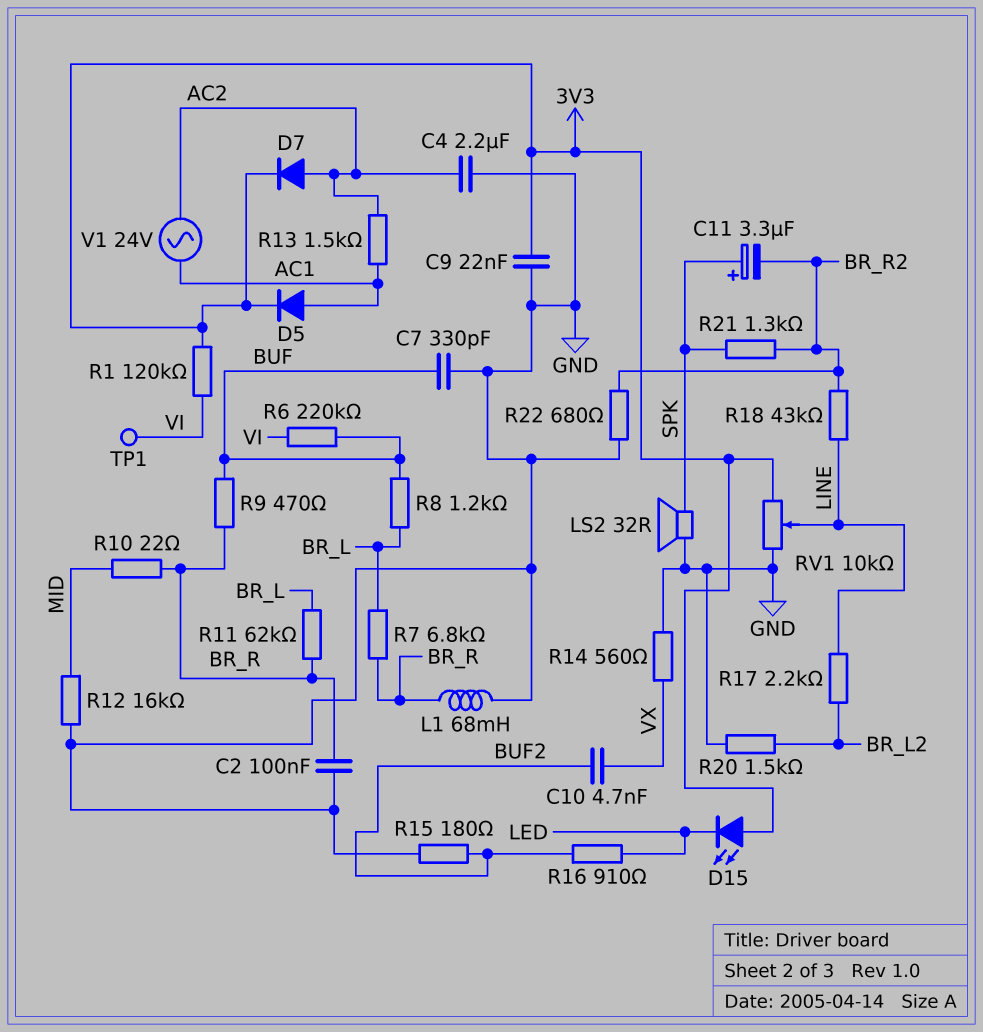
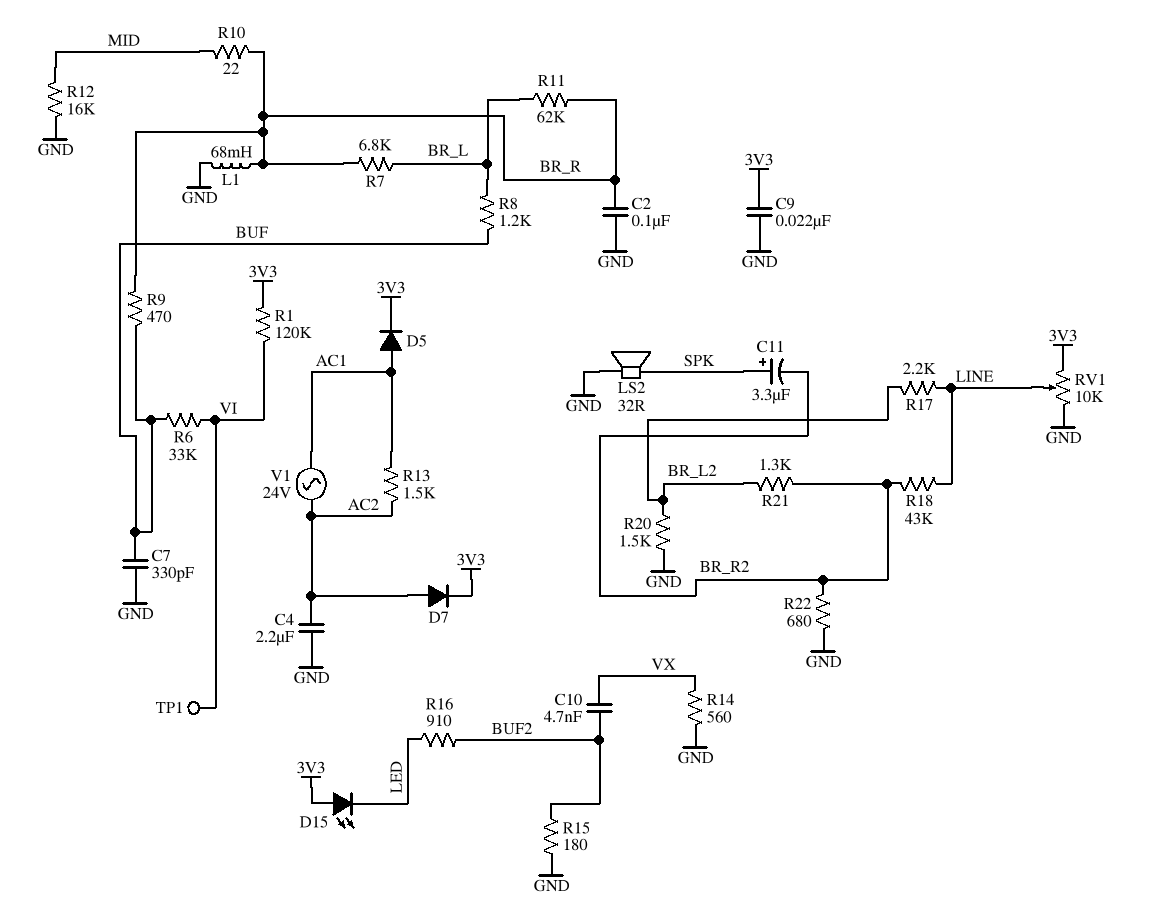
R6: 220k (BUF, VI) -> 33k (BUF, VI)
R21: 1.3k (BR_R2, SPK) -> 1.3k (BR_L2, BR_R2)

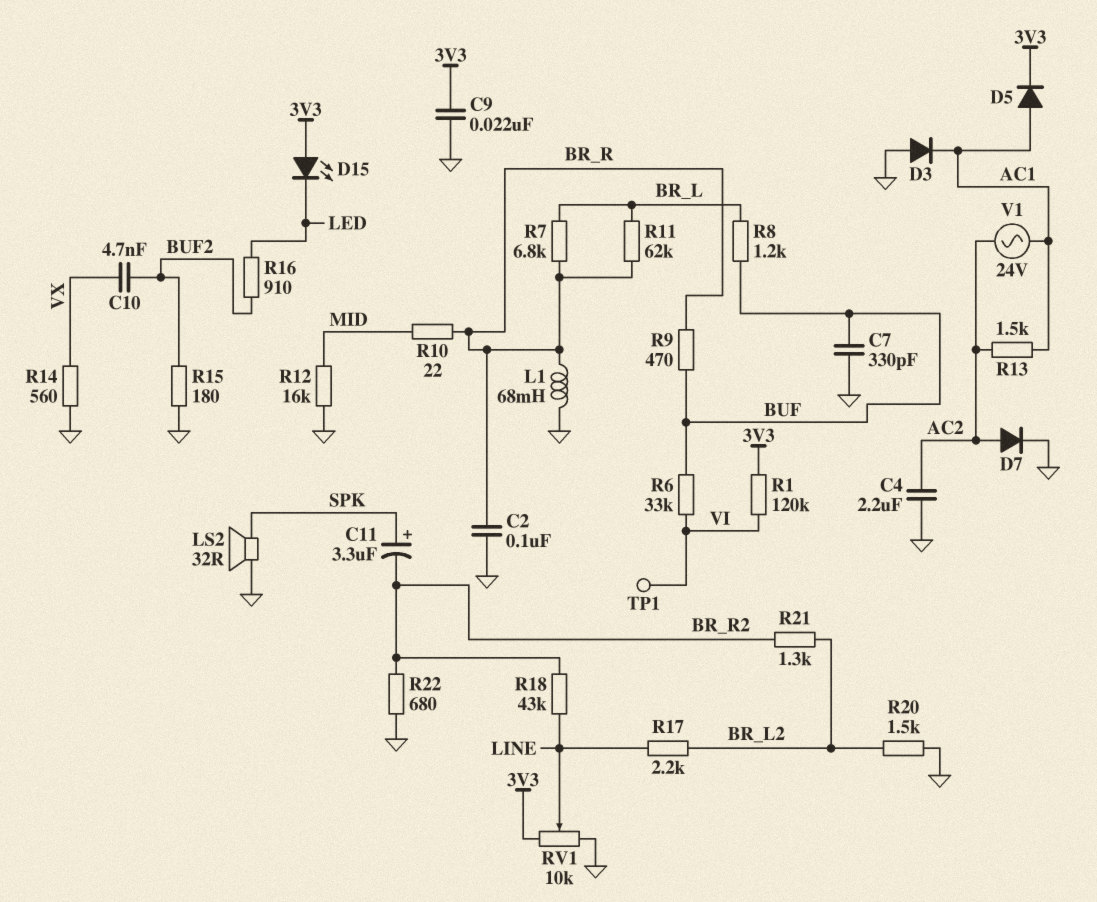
D3: none -> diode (A GND, K AC1)
D7: diode (A AC2, K 3V3) -> diode (A AC2, K GND)

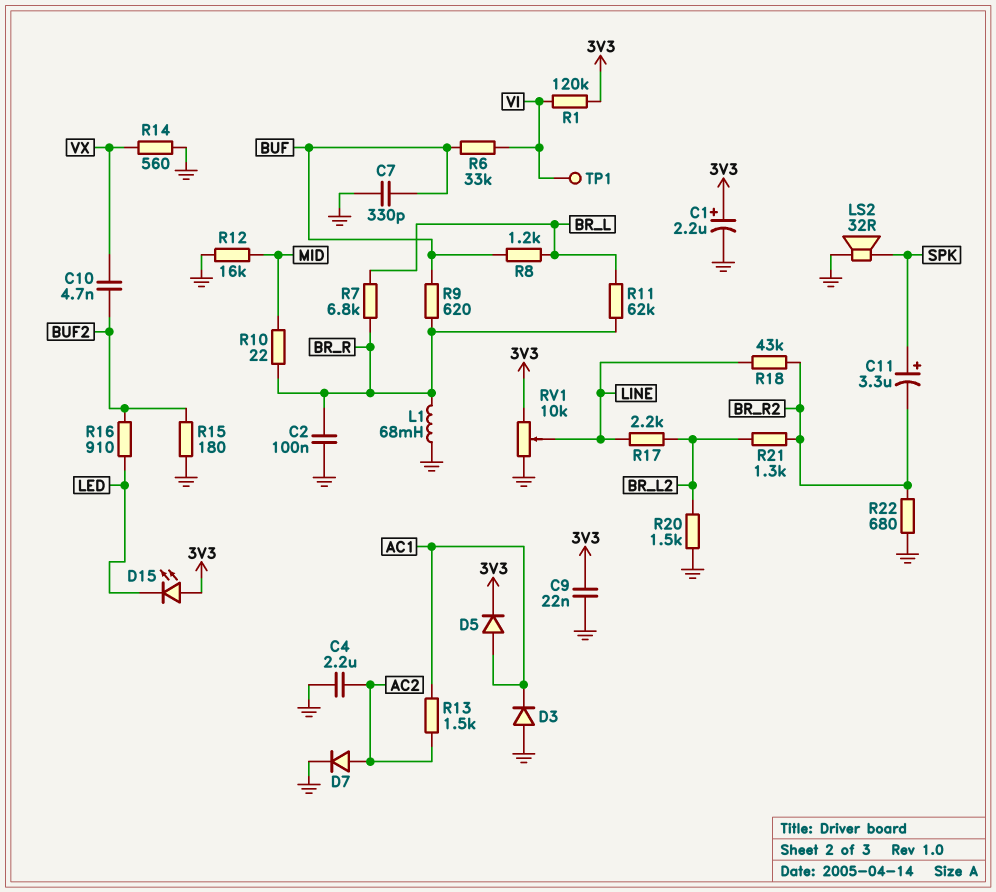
C1: none -> 2.2uF (plus 3V3, minus GND)
R9: 470 (BR_R, BUF) -> 620 (BR_R, BUF)
V1: AC 24V (AC1, AC2) -> none

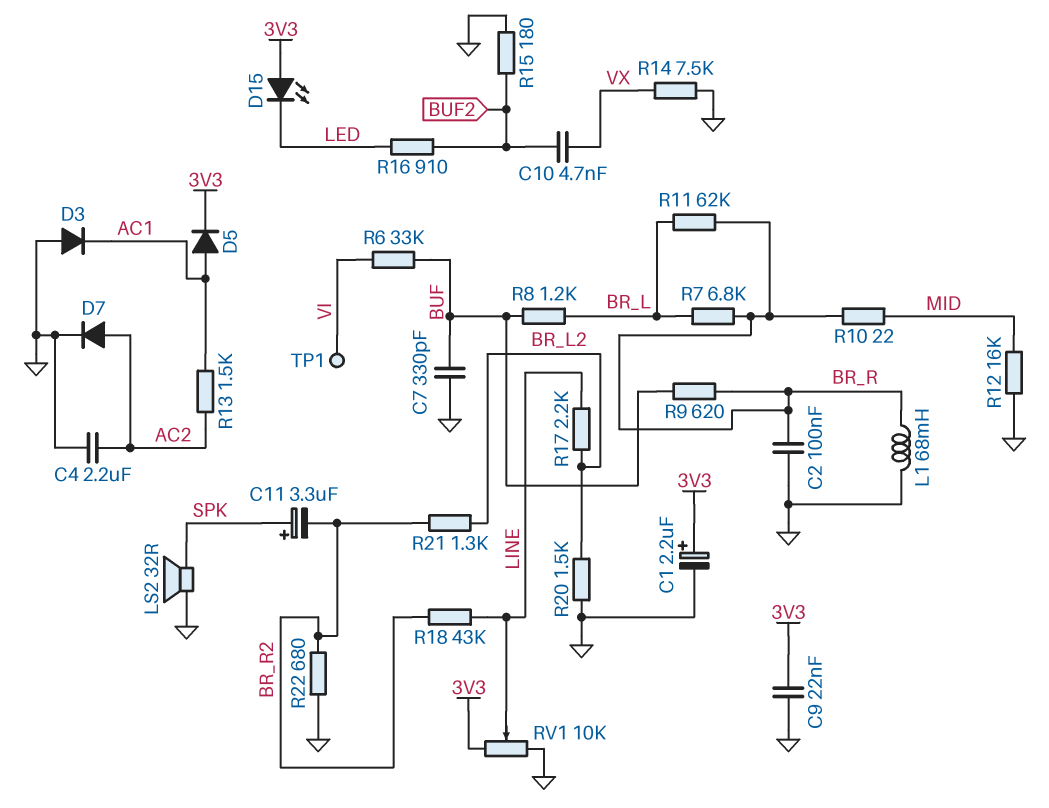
R1: 120k (3V3, VI) -> none
R14: 560 (GND, VX) -> 7.5k (GND, VX)

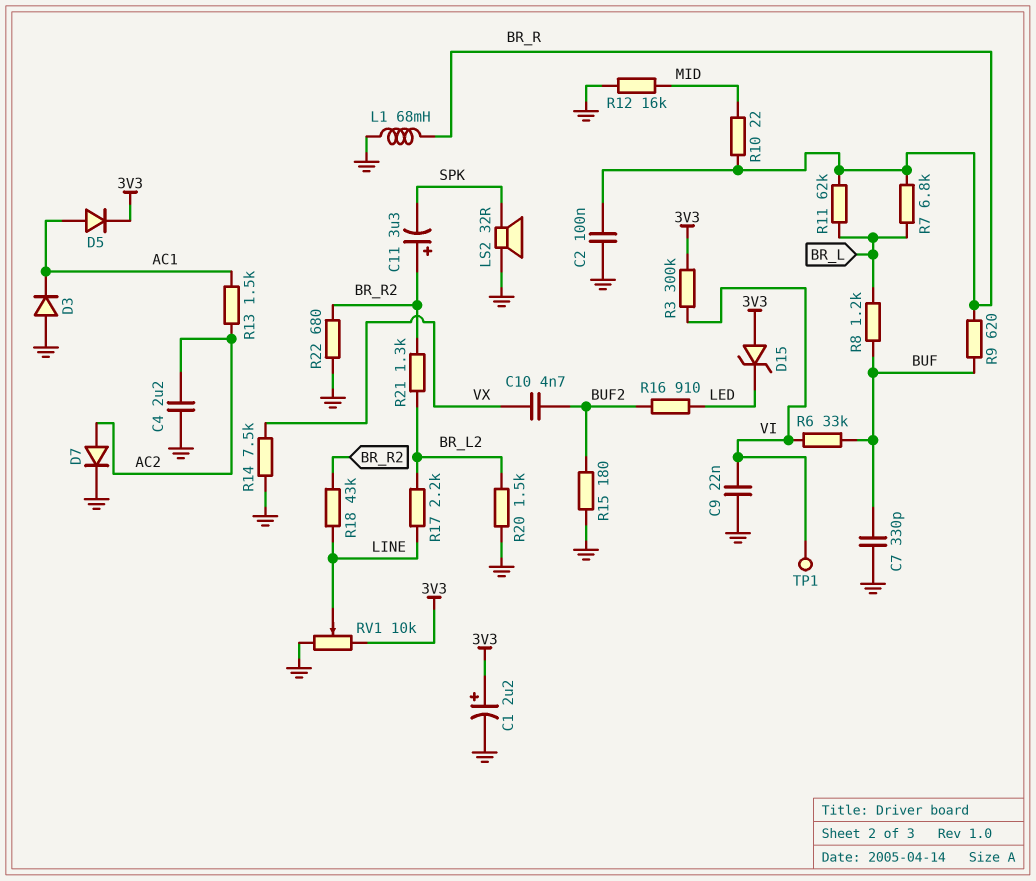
C9: 22nF (3V3, GND) -> 22nF (GND, VI)
C11: 3.3uF (plus SPK, minus BR_R2) -> 3.3uF (plus BR_R2, minus SPK)
D15: LED (A 3V3, K LED) -> zener (A 3V3, K LED)
R3: none -> 300k (3V3, VI)

